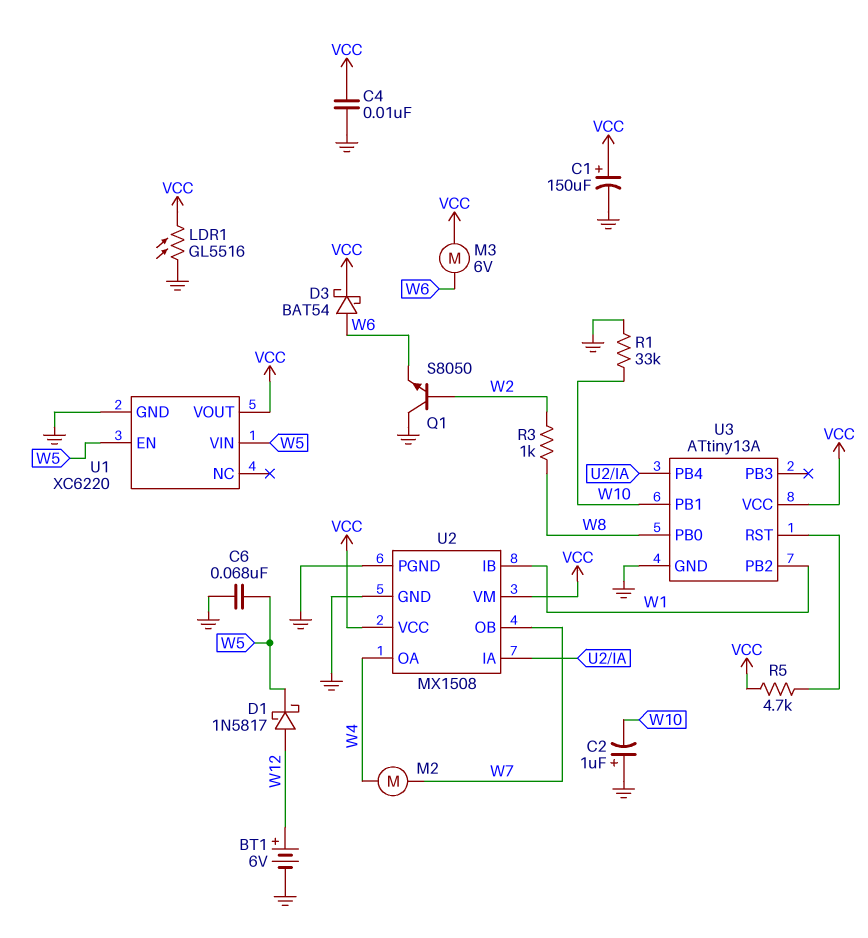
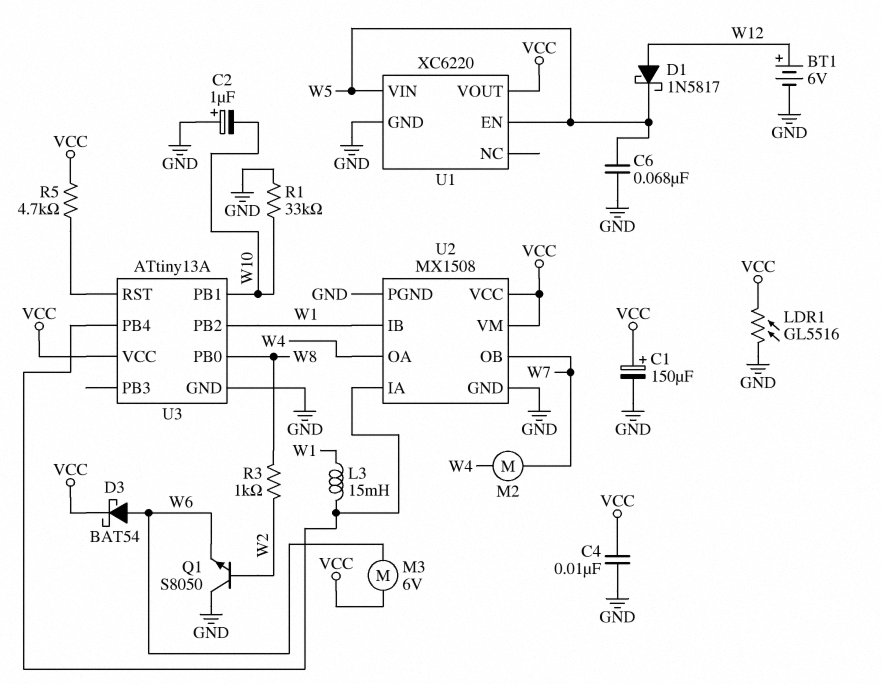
L3: none -> 15mH (U2/IA, W1)

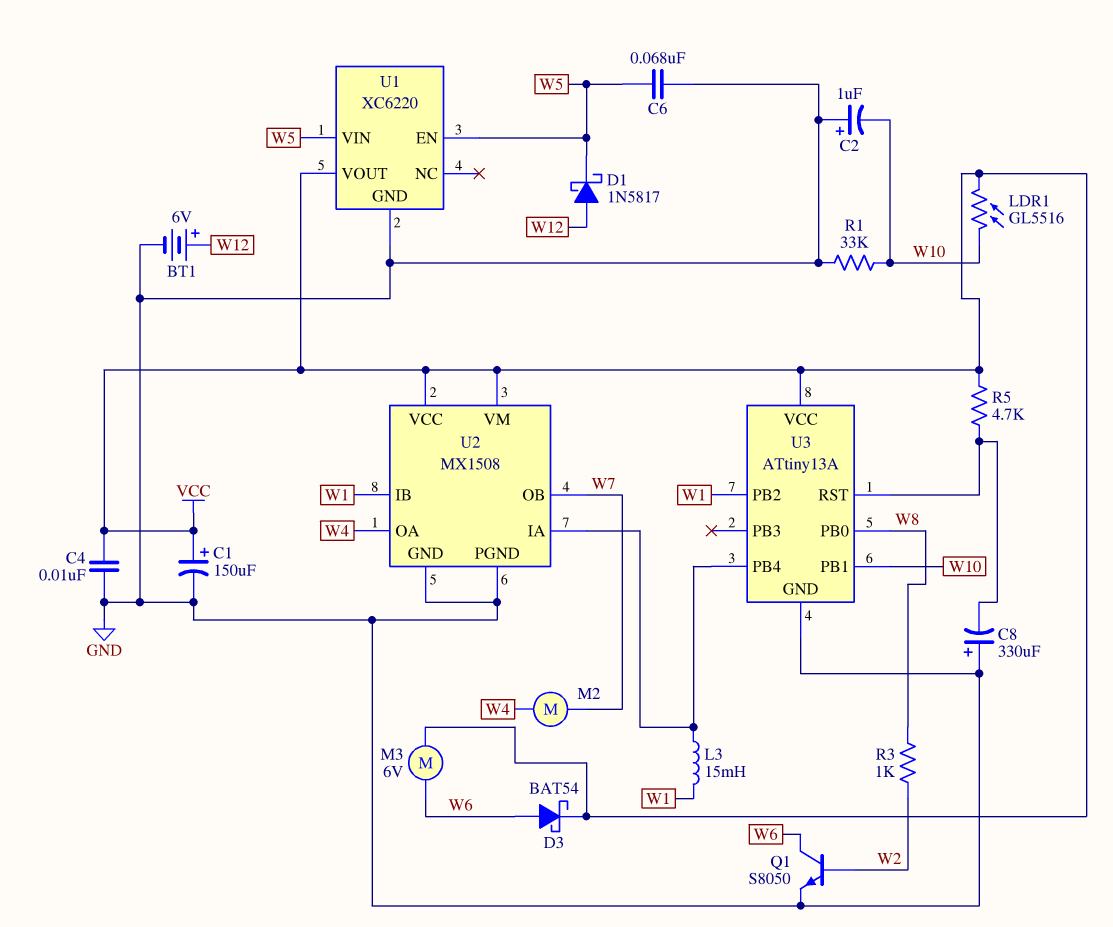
C8: none -> 330uF (plus GND, minus U3/RST)
LDR1: GL5516 (GND, VCC) -> GL5516 (VCC, W10)
Q1: NPN S8050 (B W2, C GND, E W6) -> NPN S8050 (B W2, C W6, E GND)

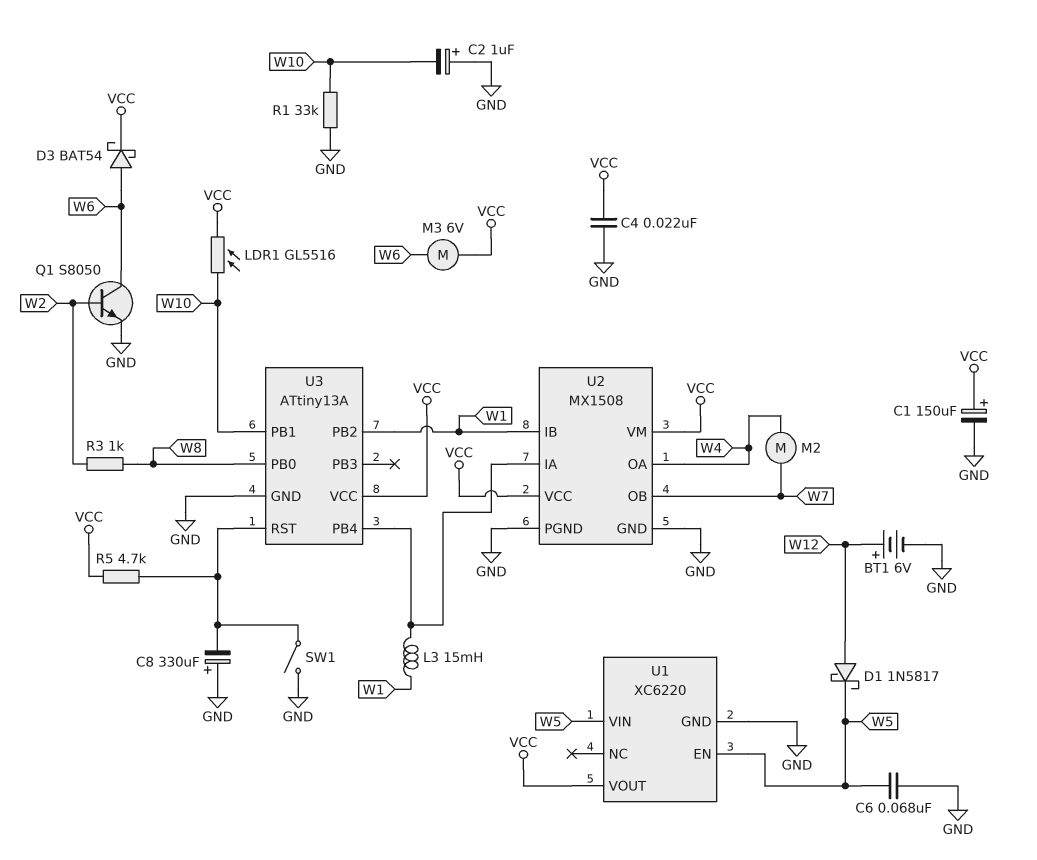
C4: 10nF (GND, VCC) -> 22nF (GND, VCC)
SW1: none -> switch (GND, U3/RST)

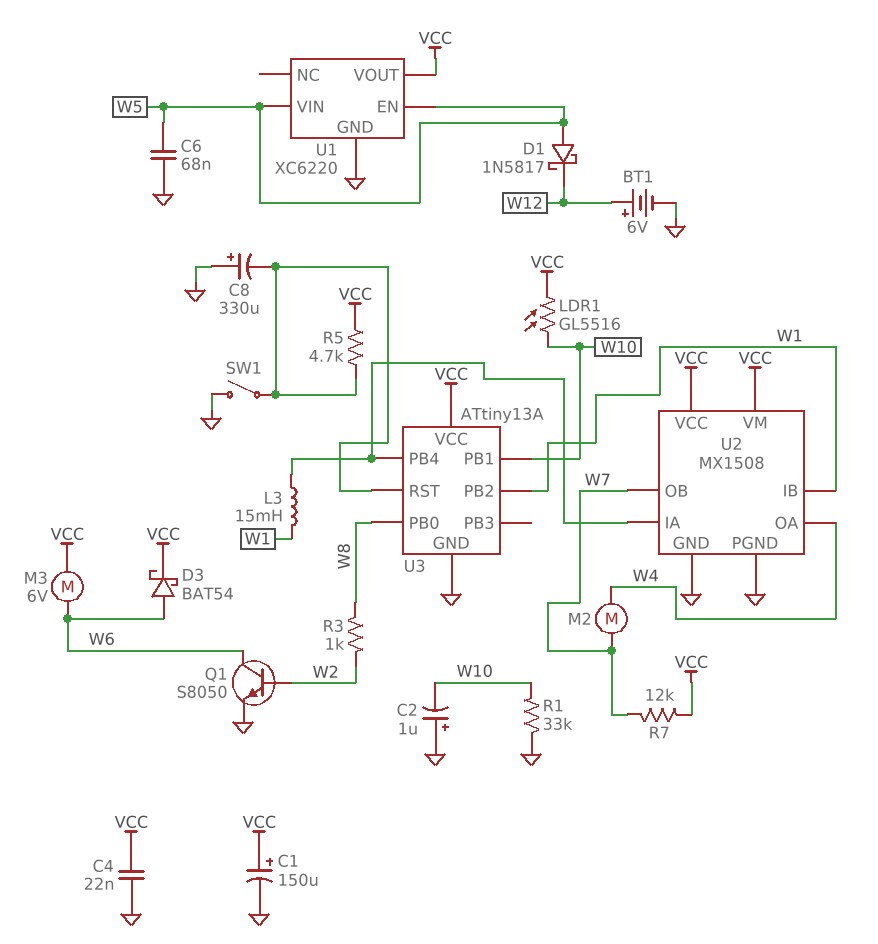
D1: schottky 1N5817 (A W12, K W5) -> schottky 1N5817 (A W5, K W12)
R7: none -> 12k (VCC, W7)

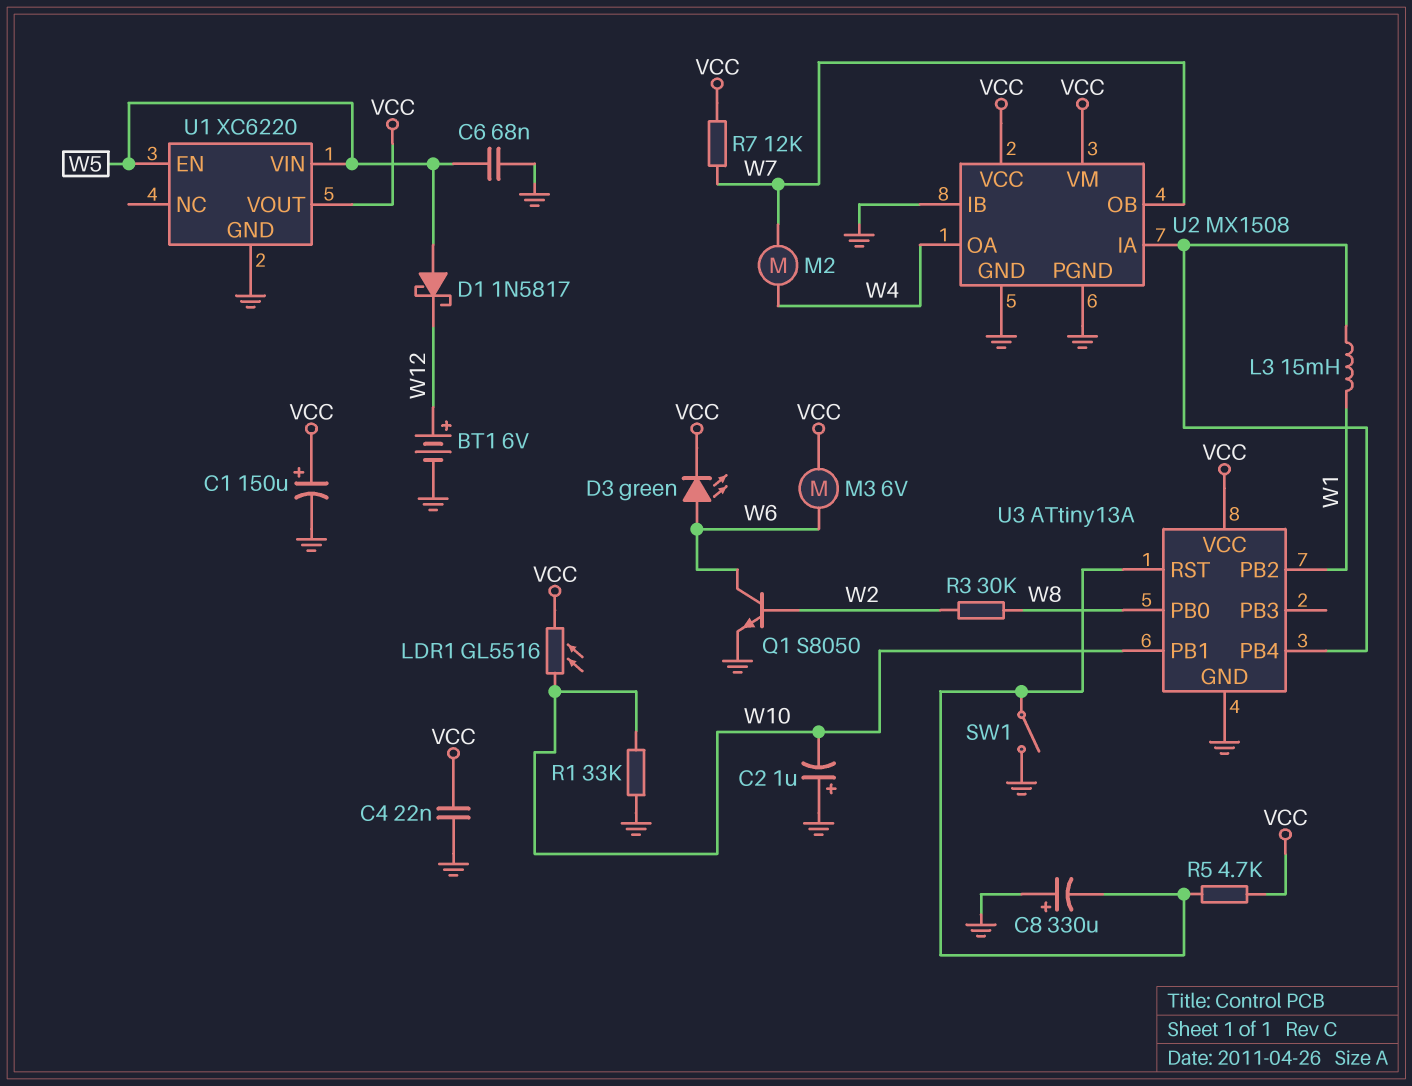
D3: schottky BAT54 (A W6, K VCC) -> LED green (A W6, K VCC)
R3: 1k (W2, W8) -> 30k (W2, W8)
U2 pin IB: W1 -> GND

